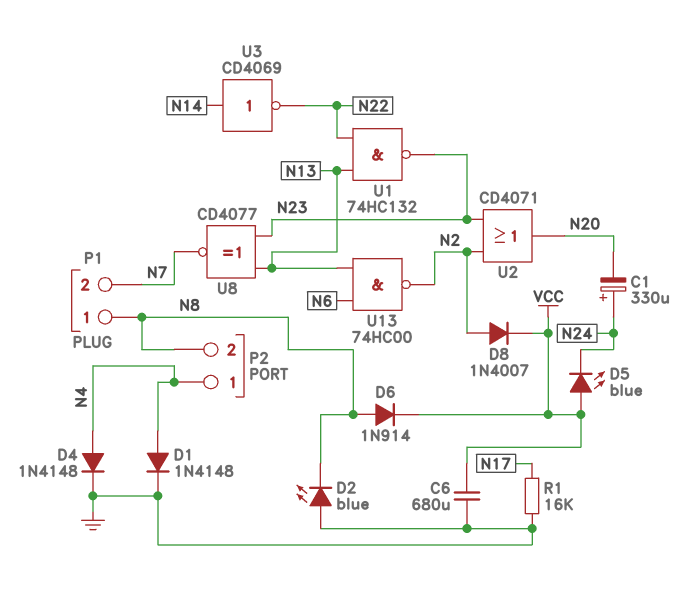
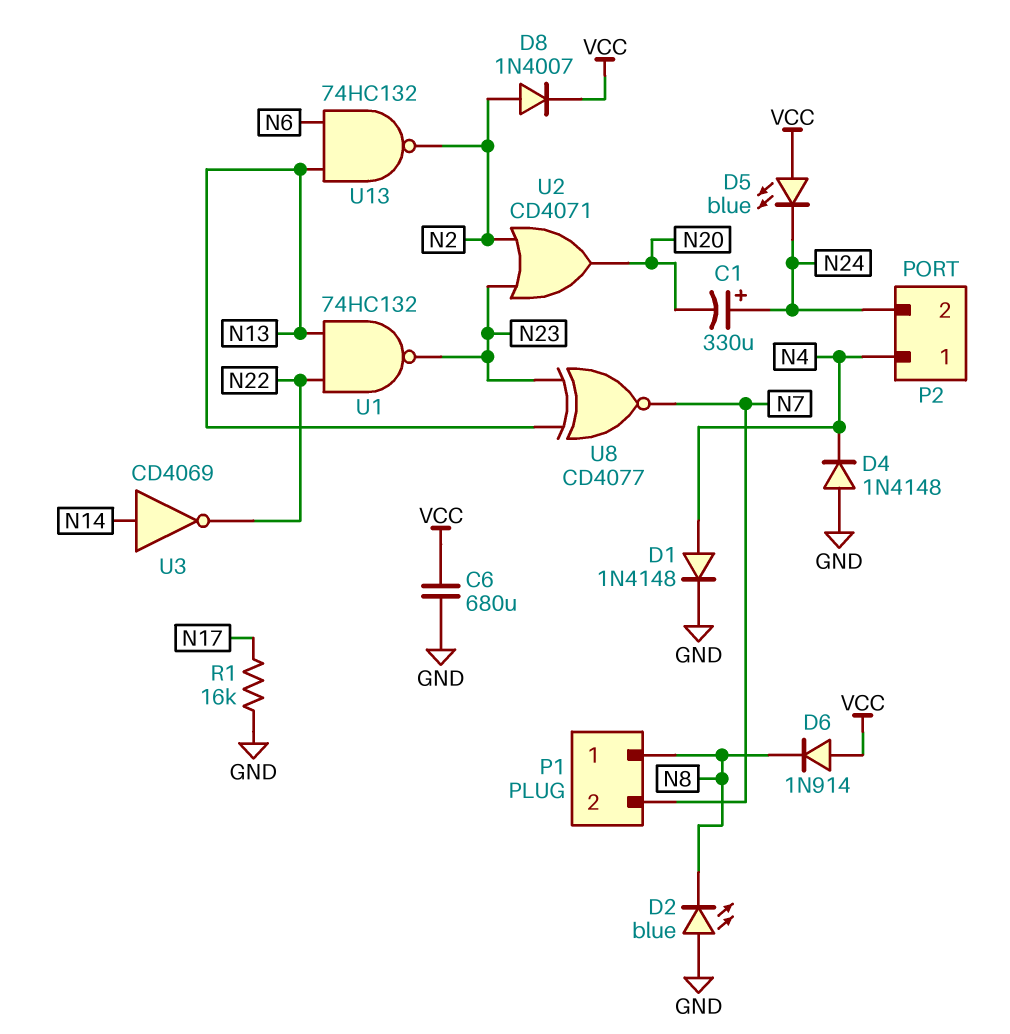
D4: diode 1N4148 (A N4, K GND) -> diode 1N4148 (A GND, K N4)
D6: diode 1N914 (A N8, K VCC) -> diode 1N914 (A VCC, K N8)
P2 pin 2: N8 -> N24
U13: NAND 74HC00 (in N6, in N13, out N2) -> NAND 74HC132 (in N6, in N13, out N2)

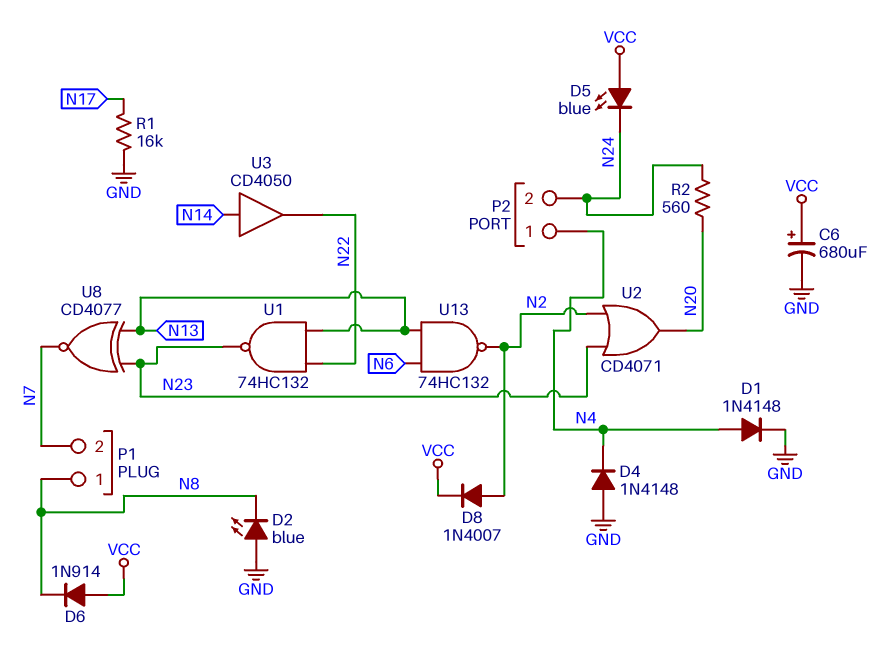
C1: 330uF (plus N24, minus N20) -> none
C6: 680uF (GND, VCC) -> 680uF (plus VCC, minus GND)
R2: none -> 560 (N20, N24)
U3: NOT CD4069 (in N14, out N22) -> buffer CD4050 (in N14, out N22)

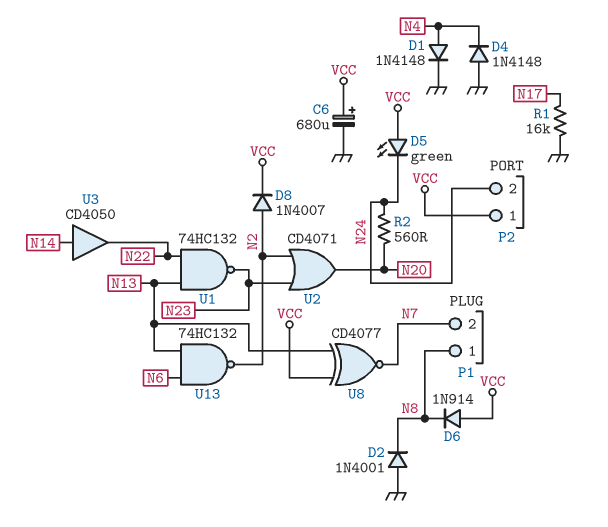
D2: LED blue (A GND, K N8) -> diode 1N4001 (A GND, K N8)
D5: LED blue (A VCC, K N24) -> LED green (A VCC, K N24)
P2 pin 1: N4 -> VCC
U8: XNOR CD4077 (in N13, in N23, out N7) -> XNOR CD4077 (in N13, in VCC, out N7)

